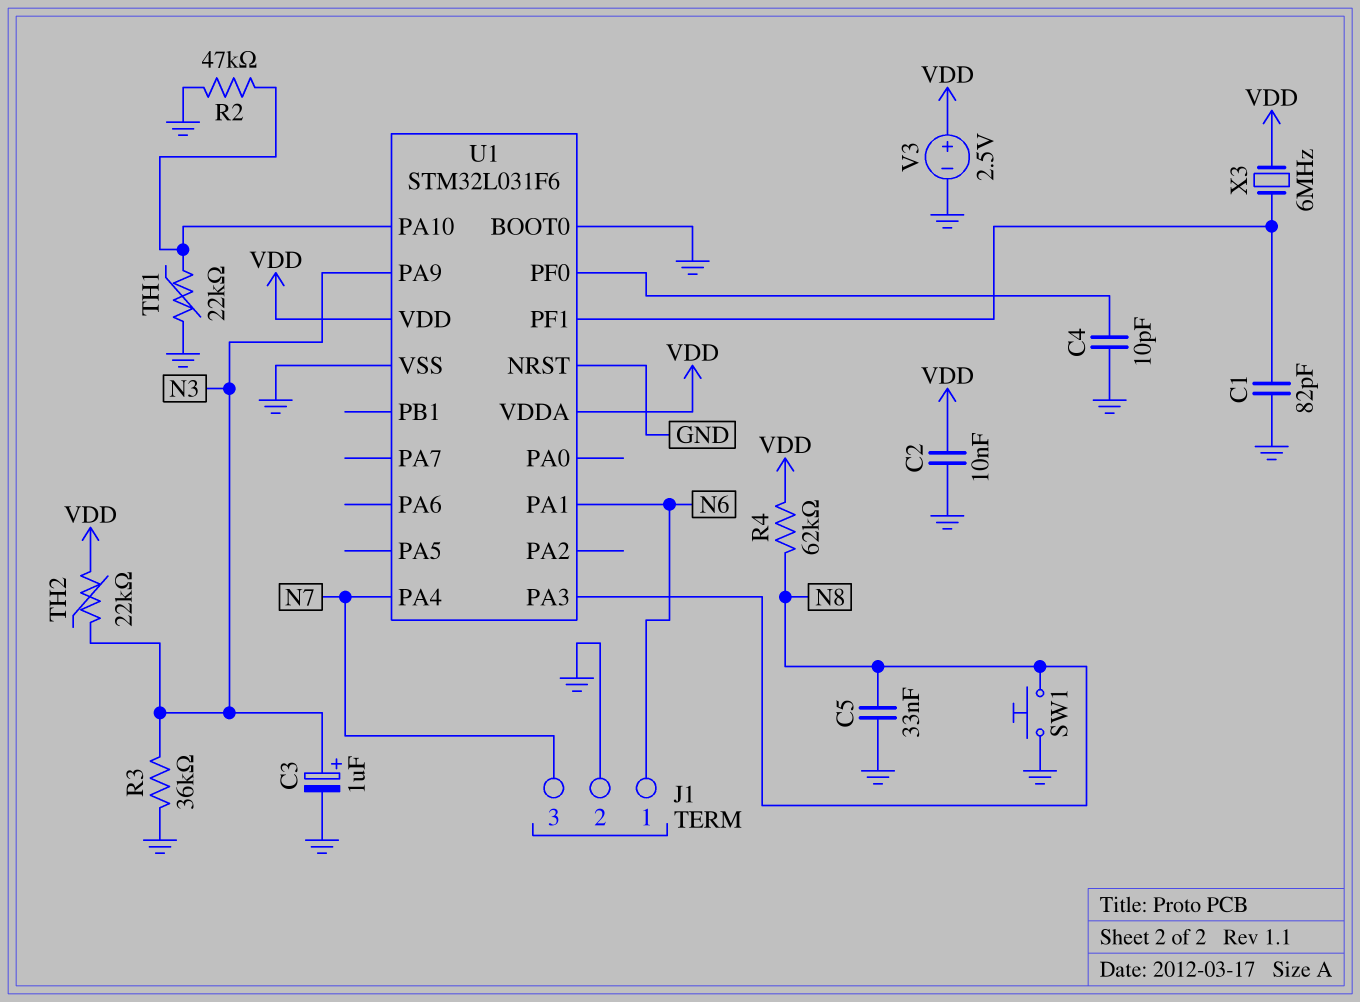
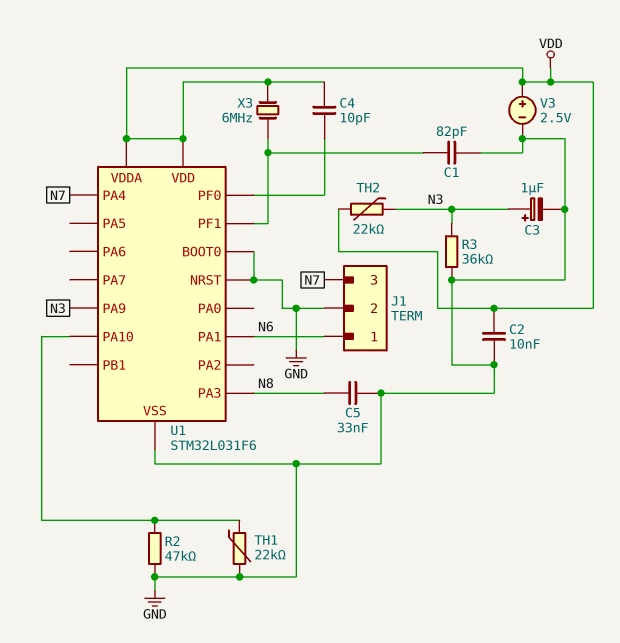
C4: 10pF (GND, U1/PF0) -> 10pF (U1/PF0, VDD)
R4: 62k (N8, VDD) -> none
SW1: button (GND, N8) -> none

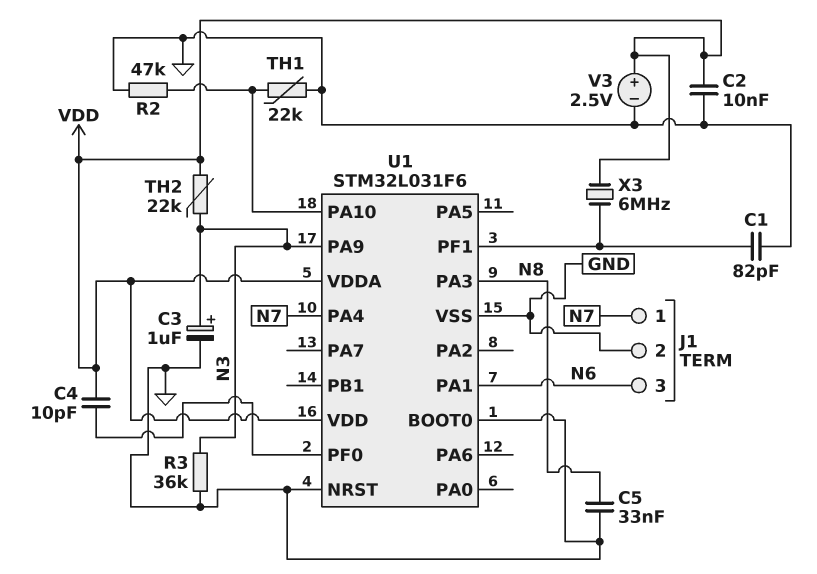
J1 pin 1: N6 -> N7
J1 pin 3: N7 -> N6

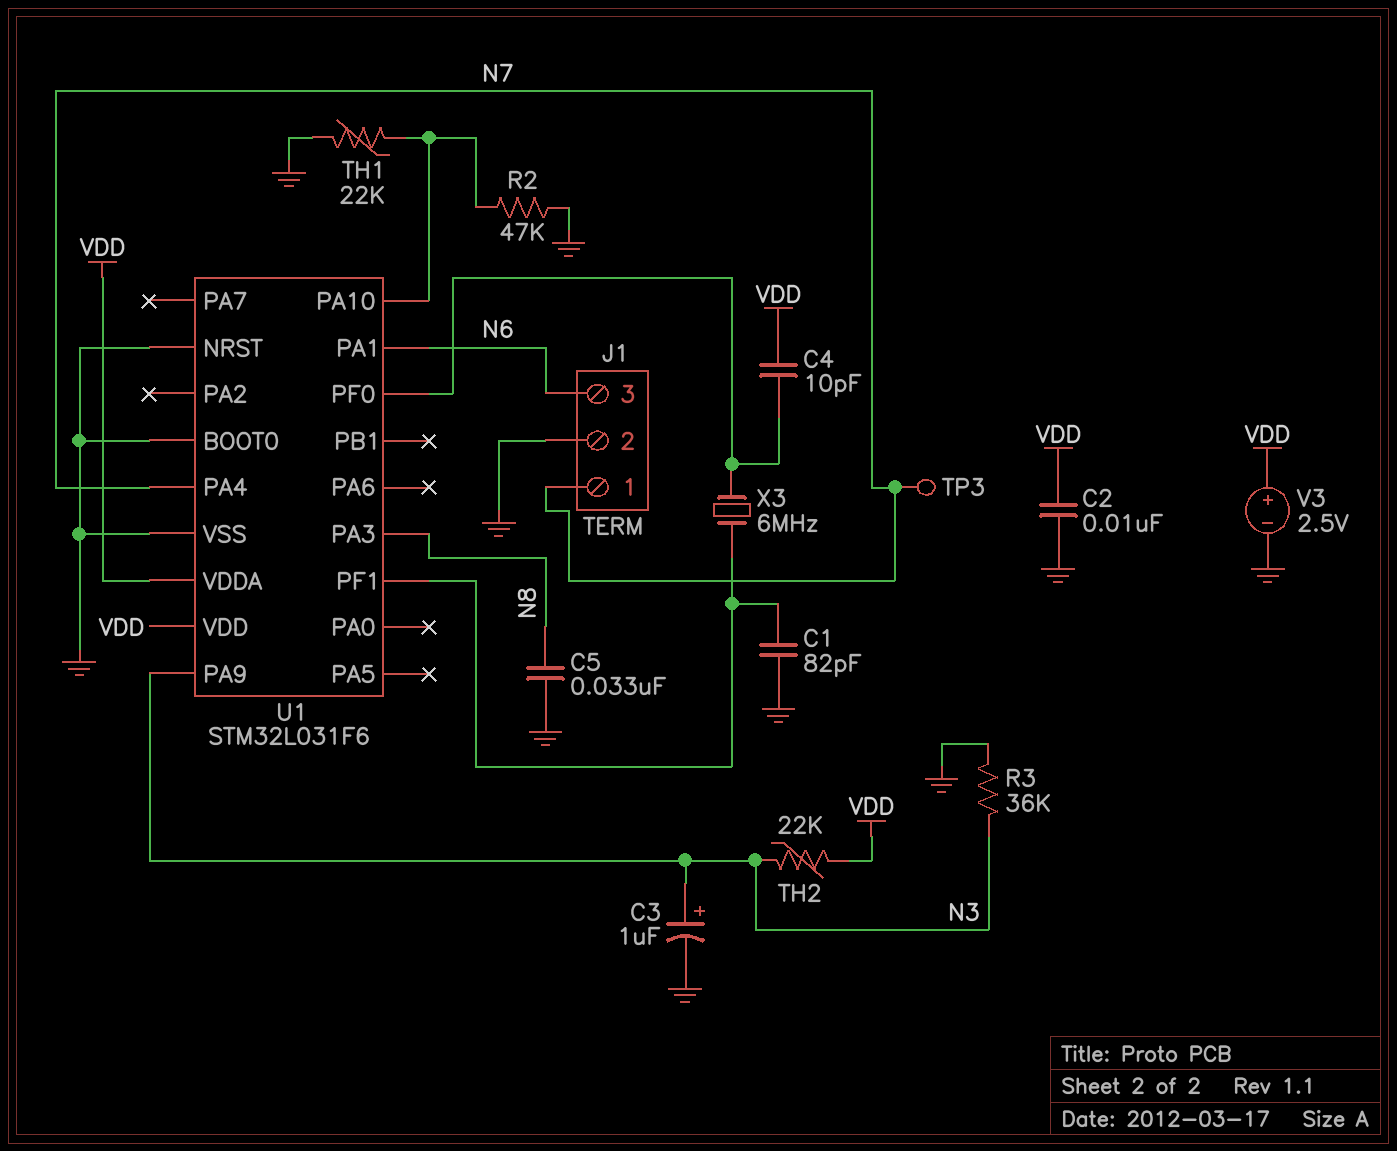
TP3: none -> test point (N7)
X3: 6MHz (U1/PF1, VDD) -> 6MHz (U1/PF0, U1/PF1)

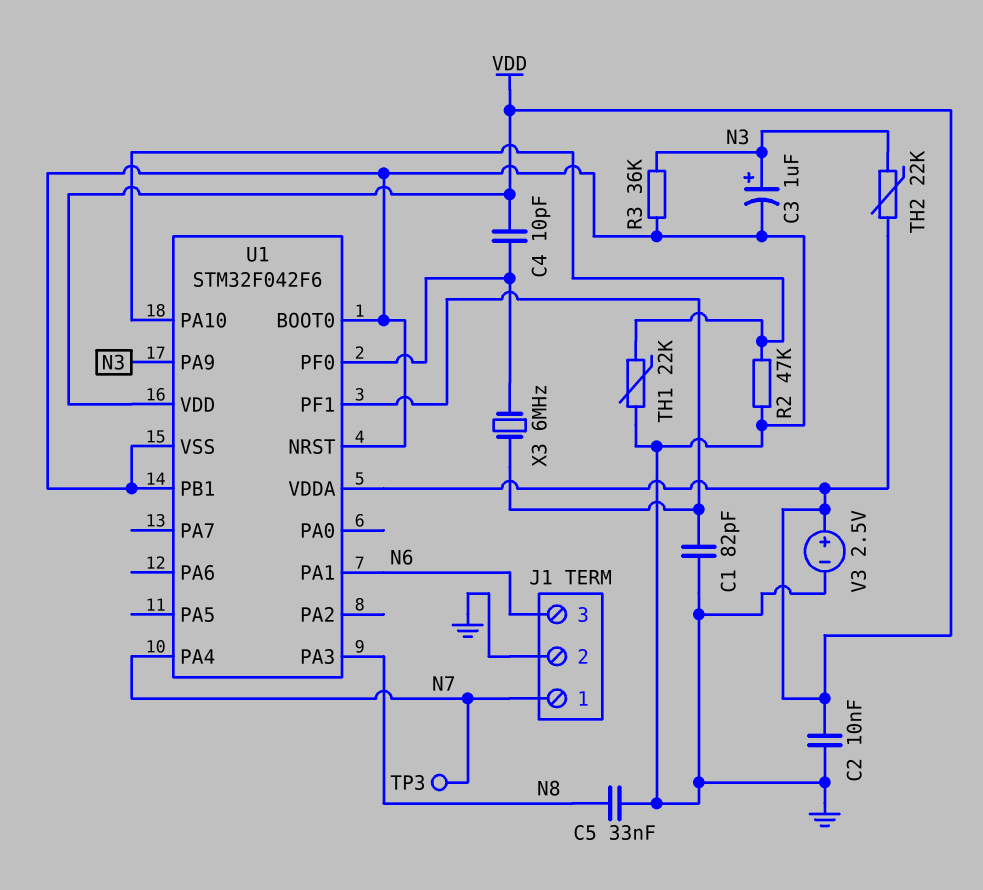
U1: STM32L031F6 -> STM32F042F6
U1 pin PB1: none -> GND

